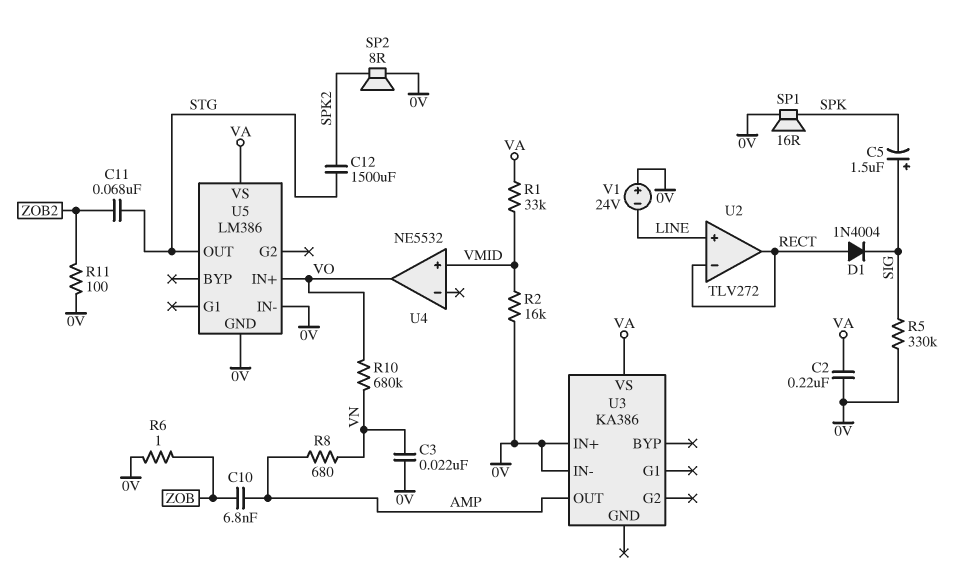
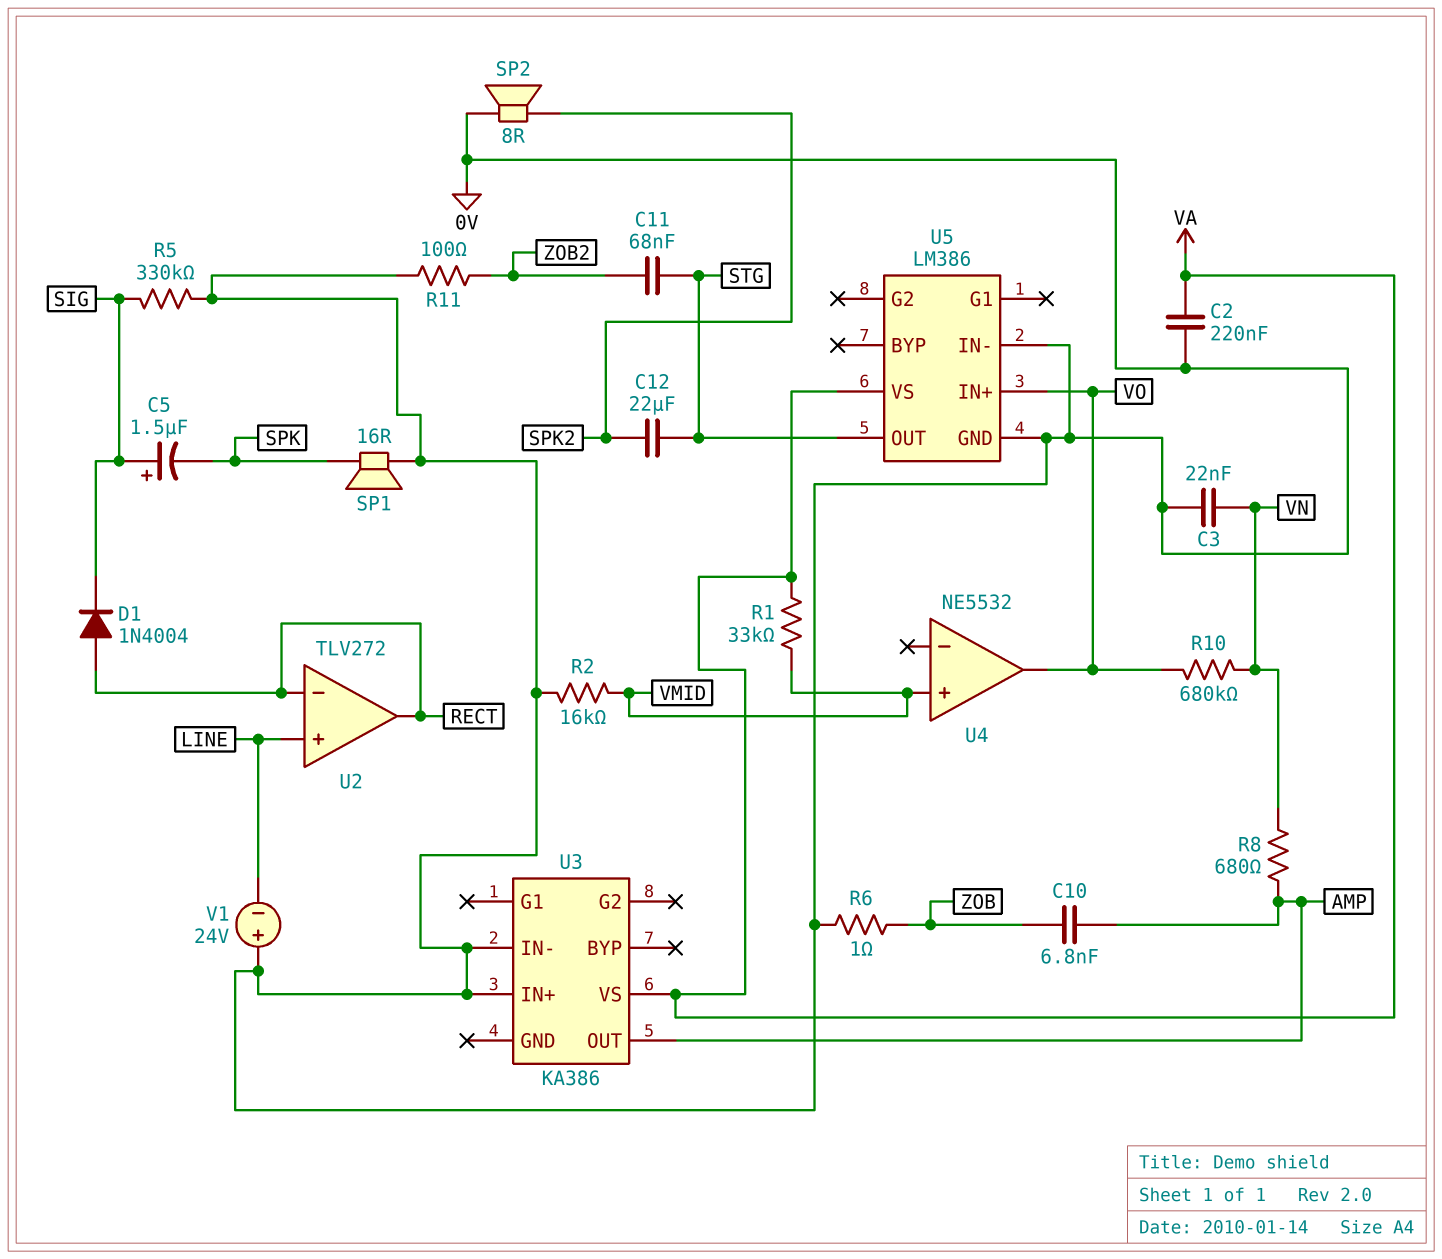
C12: 1500uF (SPK2, STG) -> 22uF (SPK2, STG)

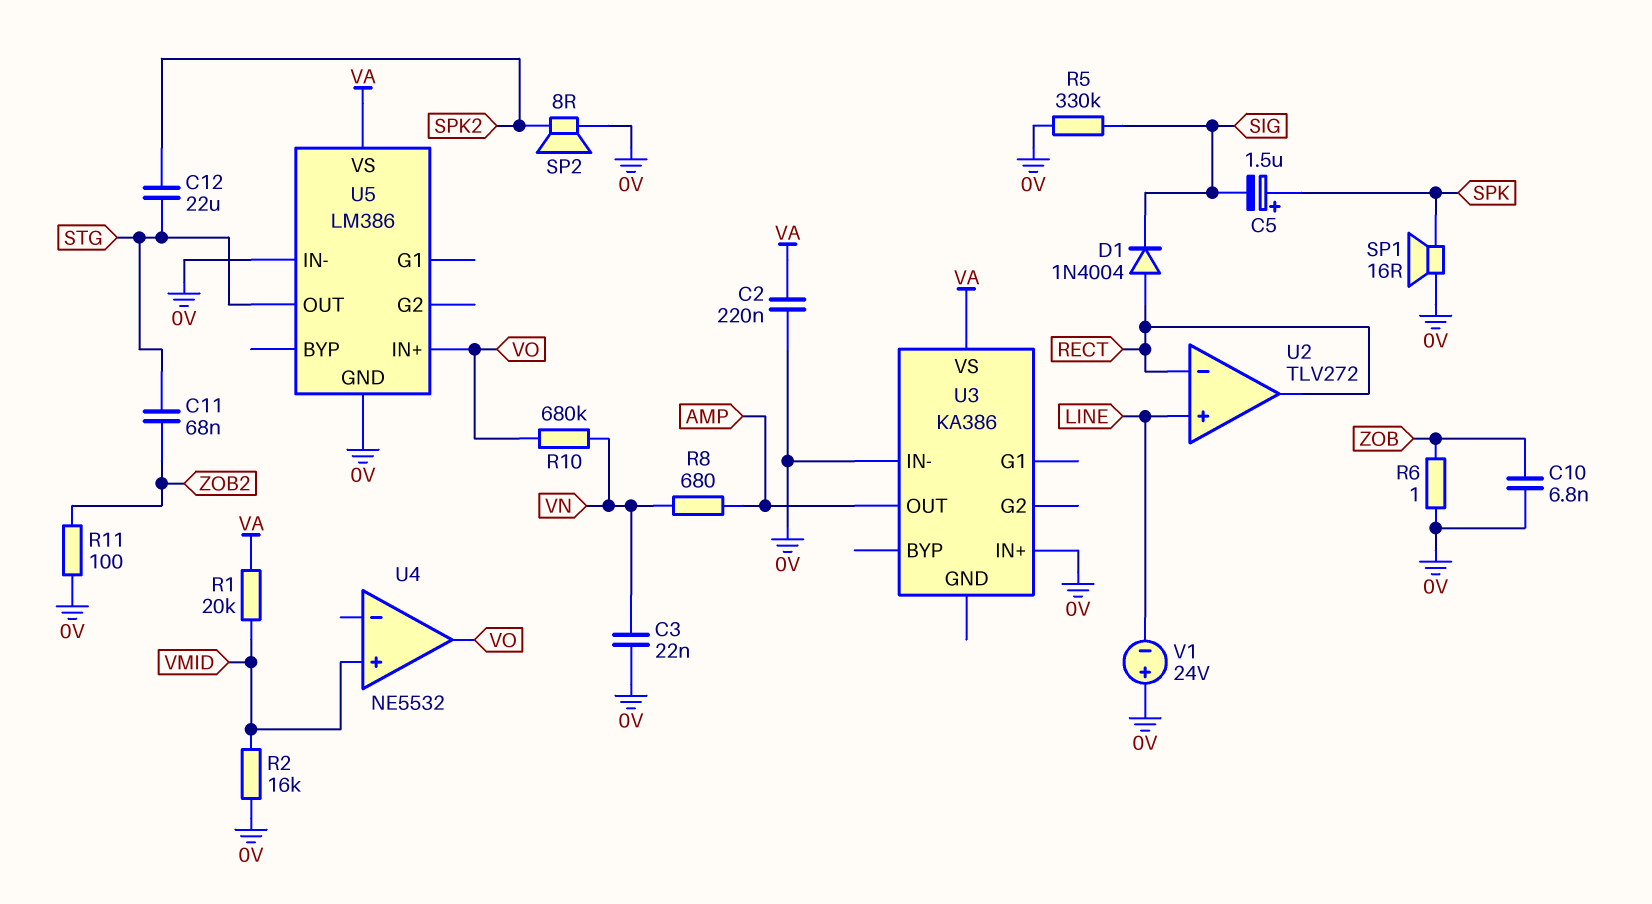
C5: 1.5uF (plus SIG, minus SPK) -> 1.5uF (plus SPK, minus SIG)
C10: 6.8nF (AMP, ZOB) -> 6.8nF (0V, ZOB)
R1: 33k (VA, VMID) -> 20k (VA, VMID)

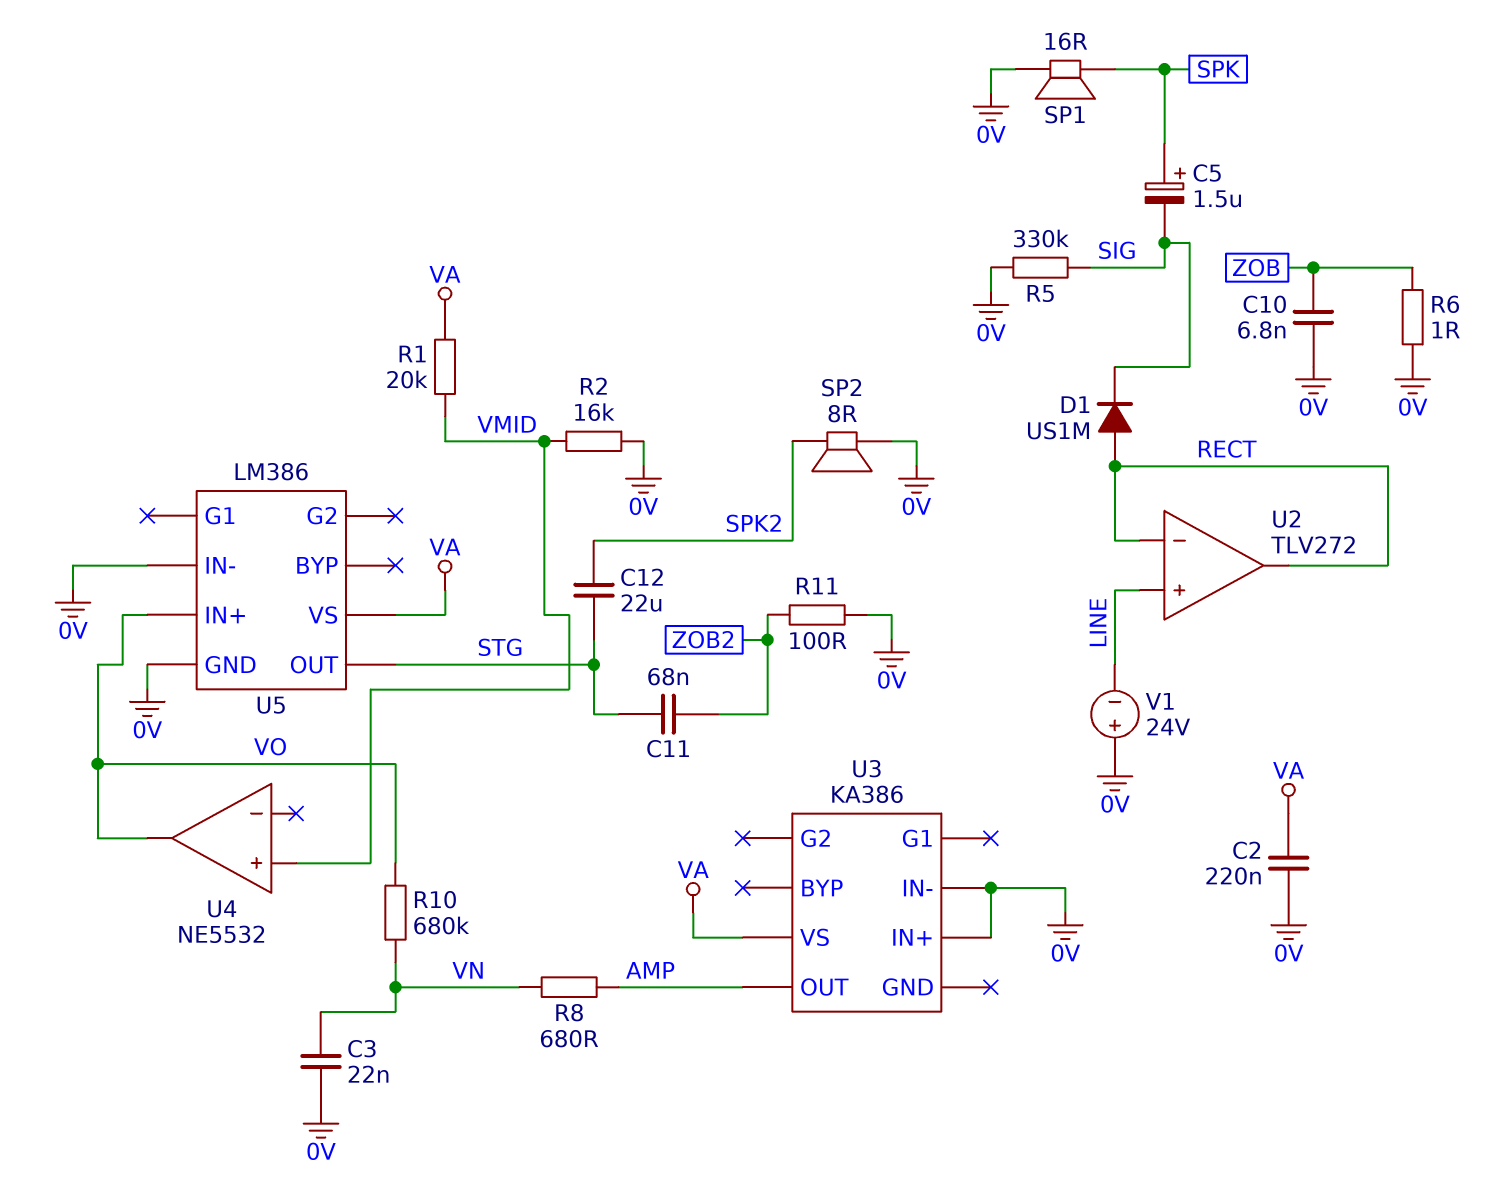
D1: diode 1N4004 (A RECT, K SIG) -> diode US1M (A RECT, K SIG)

